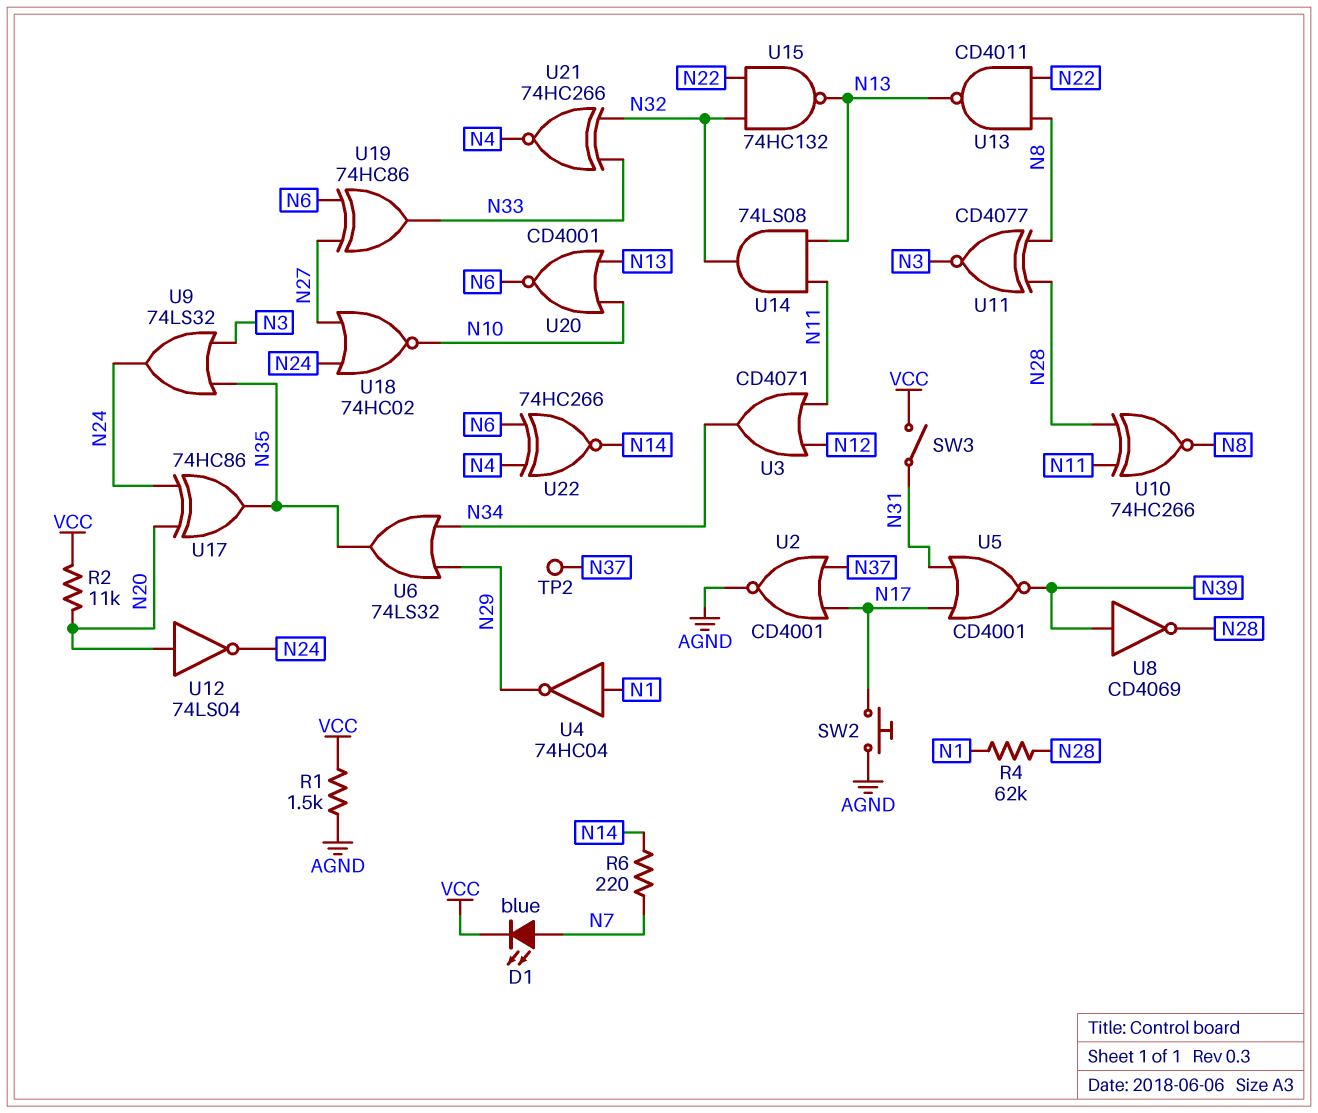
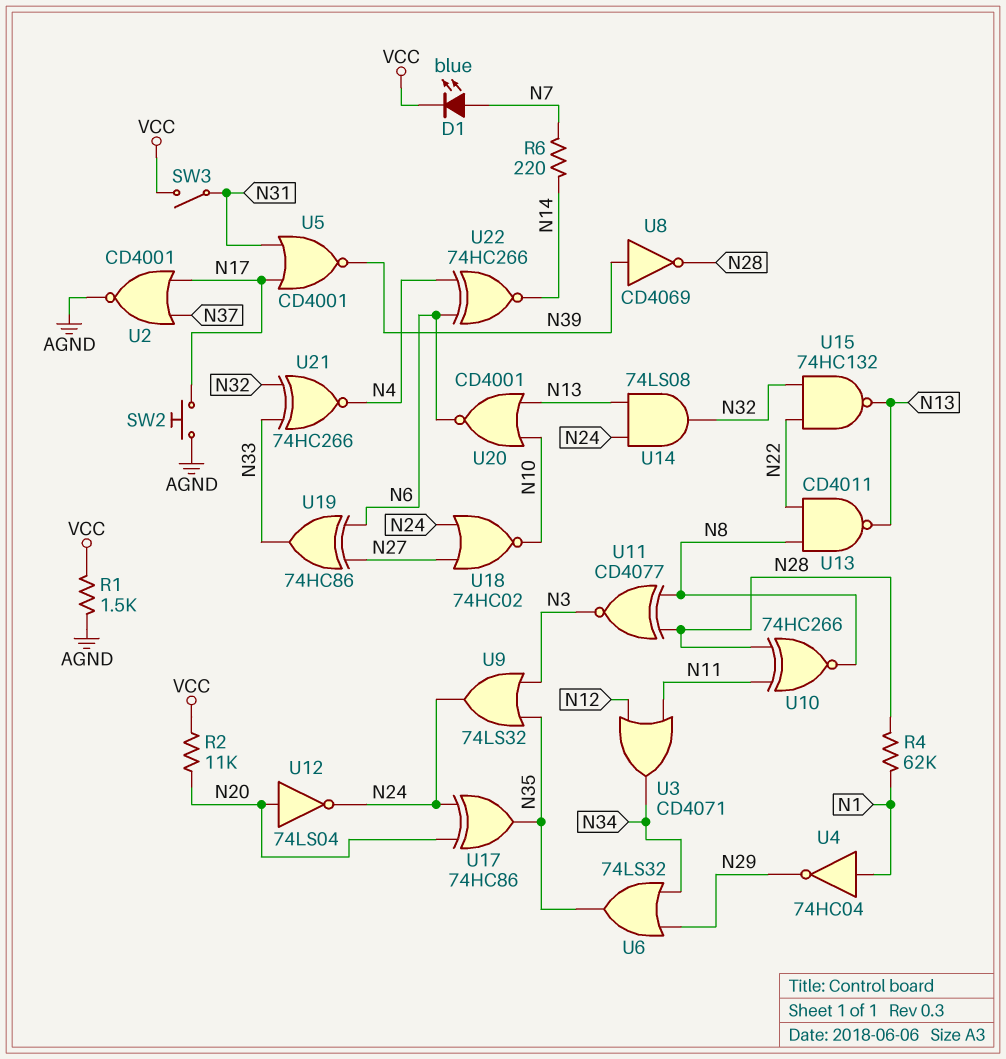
TP2: test point (N37) -> none
U14: AND 74LS08 (in N11, in N13, out N32) -> AND 74LS08 (in N13, in N24, out N32)

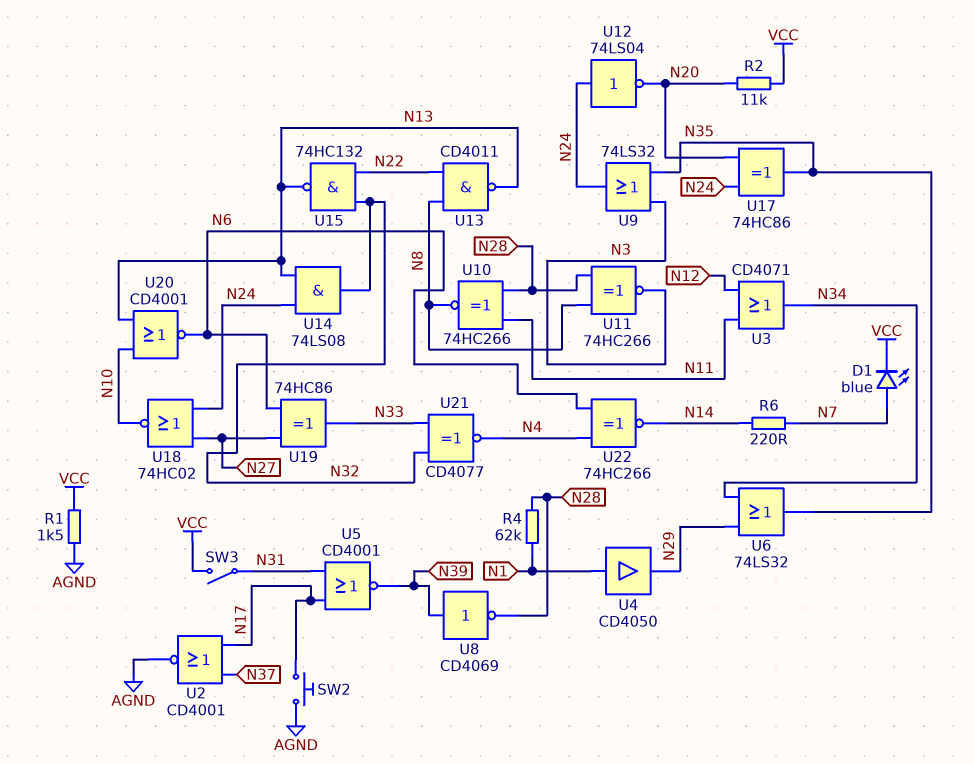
U4: NOT 74HC04 (in N1, out N29) -> buffer CD4050 (in N1, out N29)
U11: XNOR CD4077 (in N8, in N28, out N3) -> XNOR 74HC266 (in N8, in N28, out N3)
U12: NOT 74LS04 (in N20, out N24) -> NOT 74LS04 (in N24, out N20)
U21: XNOR 74HC266 (in N32, in N33, out N4) -> XNOR CD4077 (in N32, in N33, out N4)

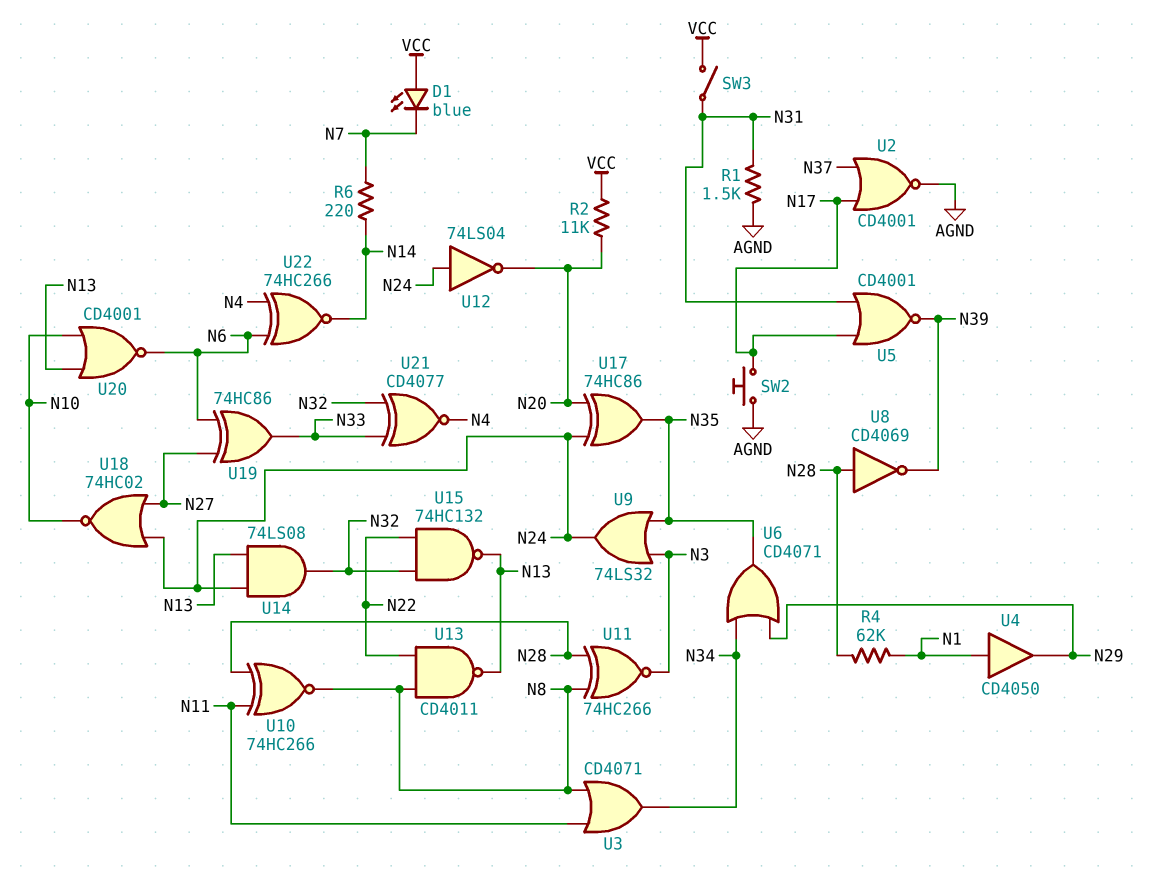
D1: LED blue (A N7, K VCC) -> LED blue (A VCC, K N7)
R1: 1.5k (AGND, VCC) -> 1.5k (AGND, N31)
U3: OR CD4071 (in N11, in N12, out N34) -> OR CD4071 (in N8, in N11, out N34)
U6: OR 74LS32 (in N29, in N34, out N35) -> OR CD4071 (in N29, in N34, out N35)
U8: NOT CD4069 (in N39, out N28) -> NOT CD4069 (in N28, out N39)

